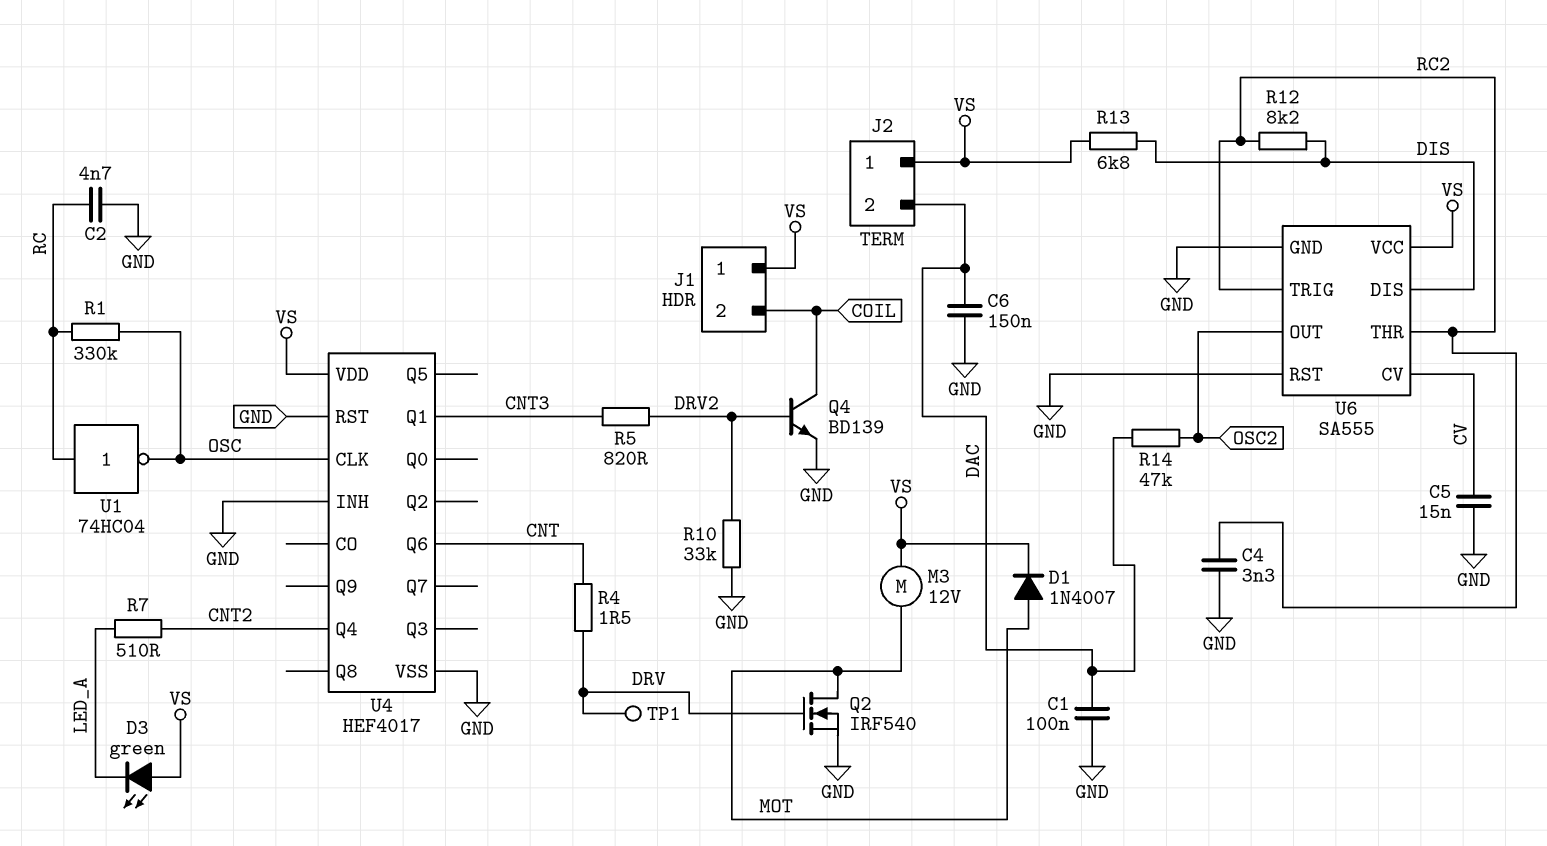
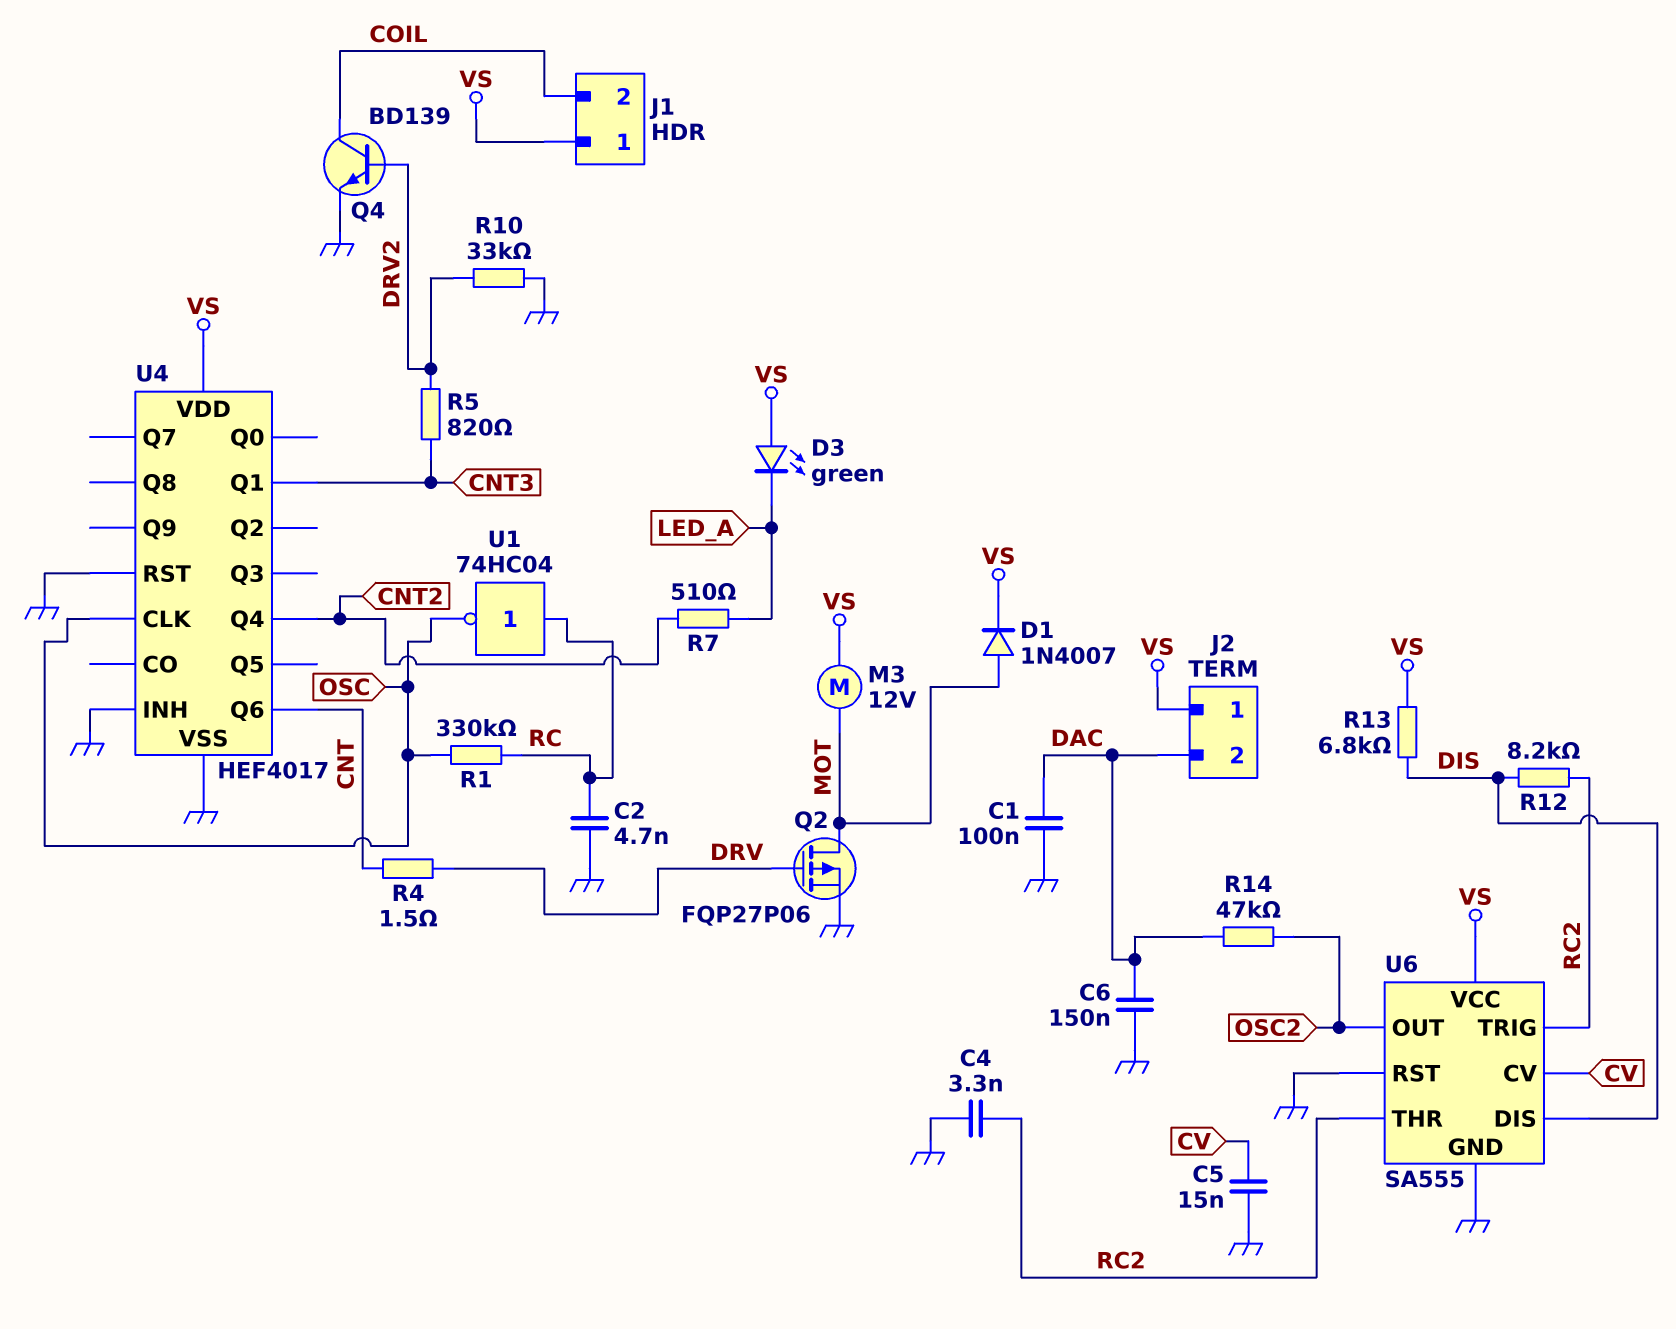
Q2: NMOS IRF540 (G DRV, D MOT, S GND) -> PMOS FQP27P06 (G DRV, D MOT, S GND)
TP1: test point (DRV) -> none

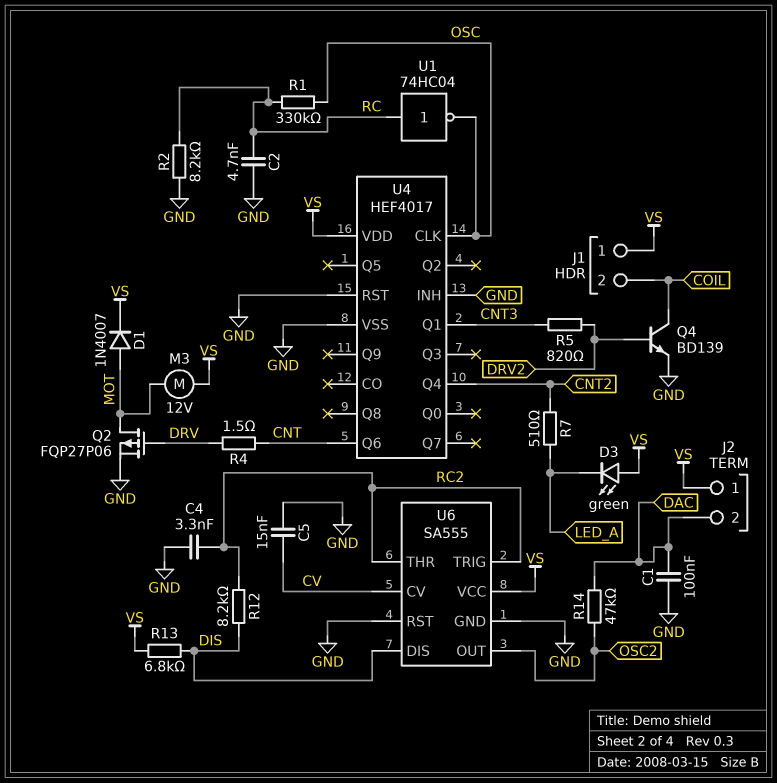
C6: 150nF (DAC, GND) -> none
R2: none -> 8.2k (GND, RC)
R10: 33k (DRV2, GND) -> none

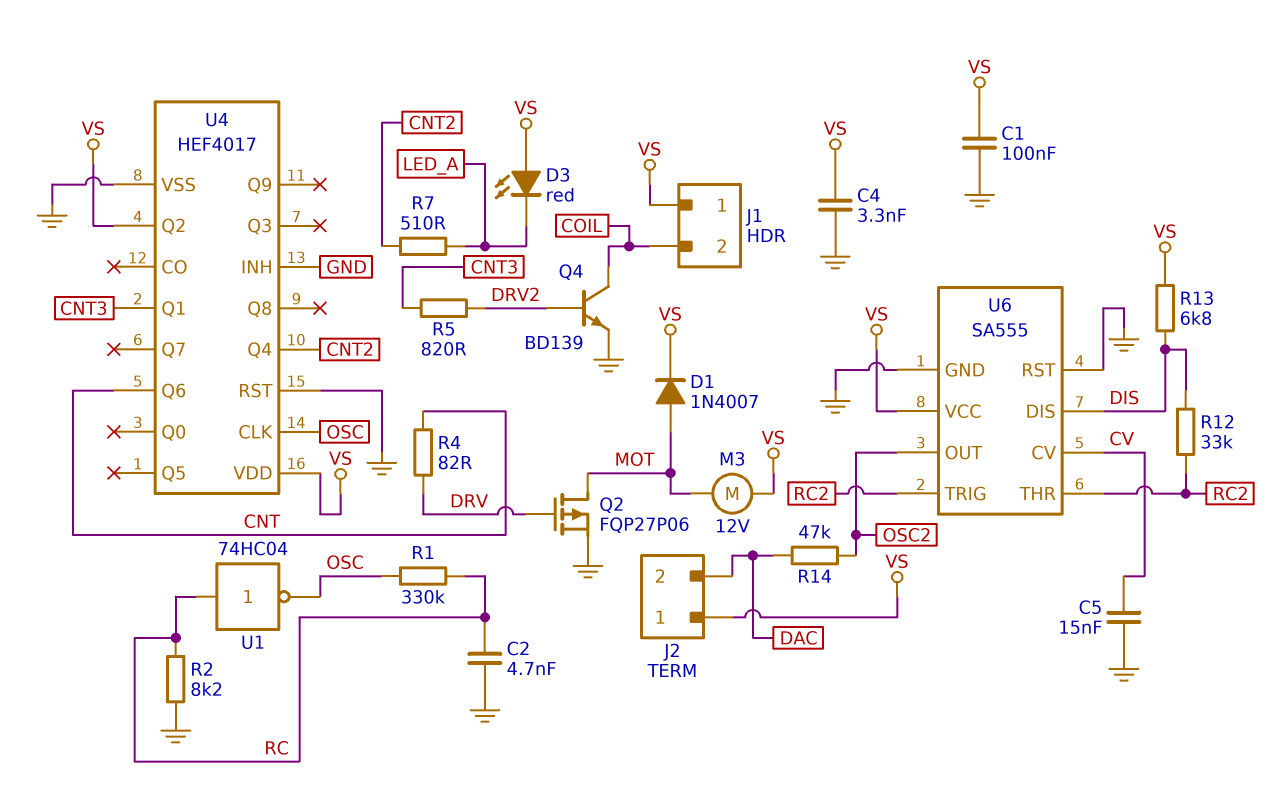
C1: 100nF (DAC, GND) -> 100nF (GND, VS)
C4: 3.3nF (GND, RC2) -> 3.3nF (GND, VS)
D3: LED green (A VS, K LED_A) -> LED red (A VS, K LED_A)
R4: 1.5 (CNT, DRV) -> 82 (CNT, DRV)
R12: 8.2k (DIS, RC2) -> 33k (DIS, RC2)
U4 pin Q2: none -> VS

